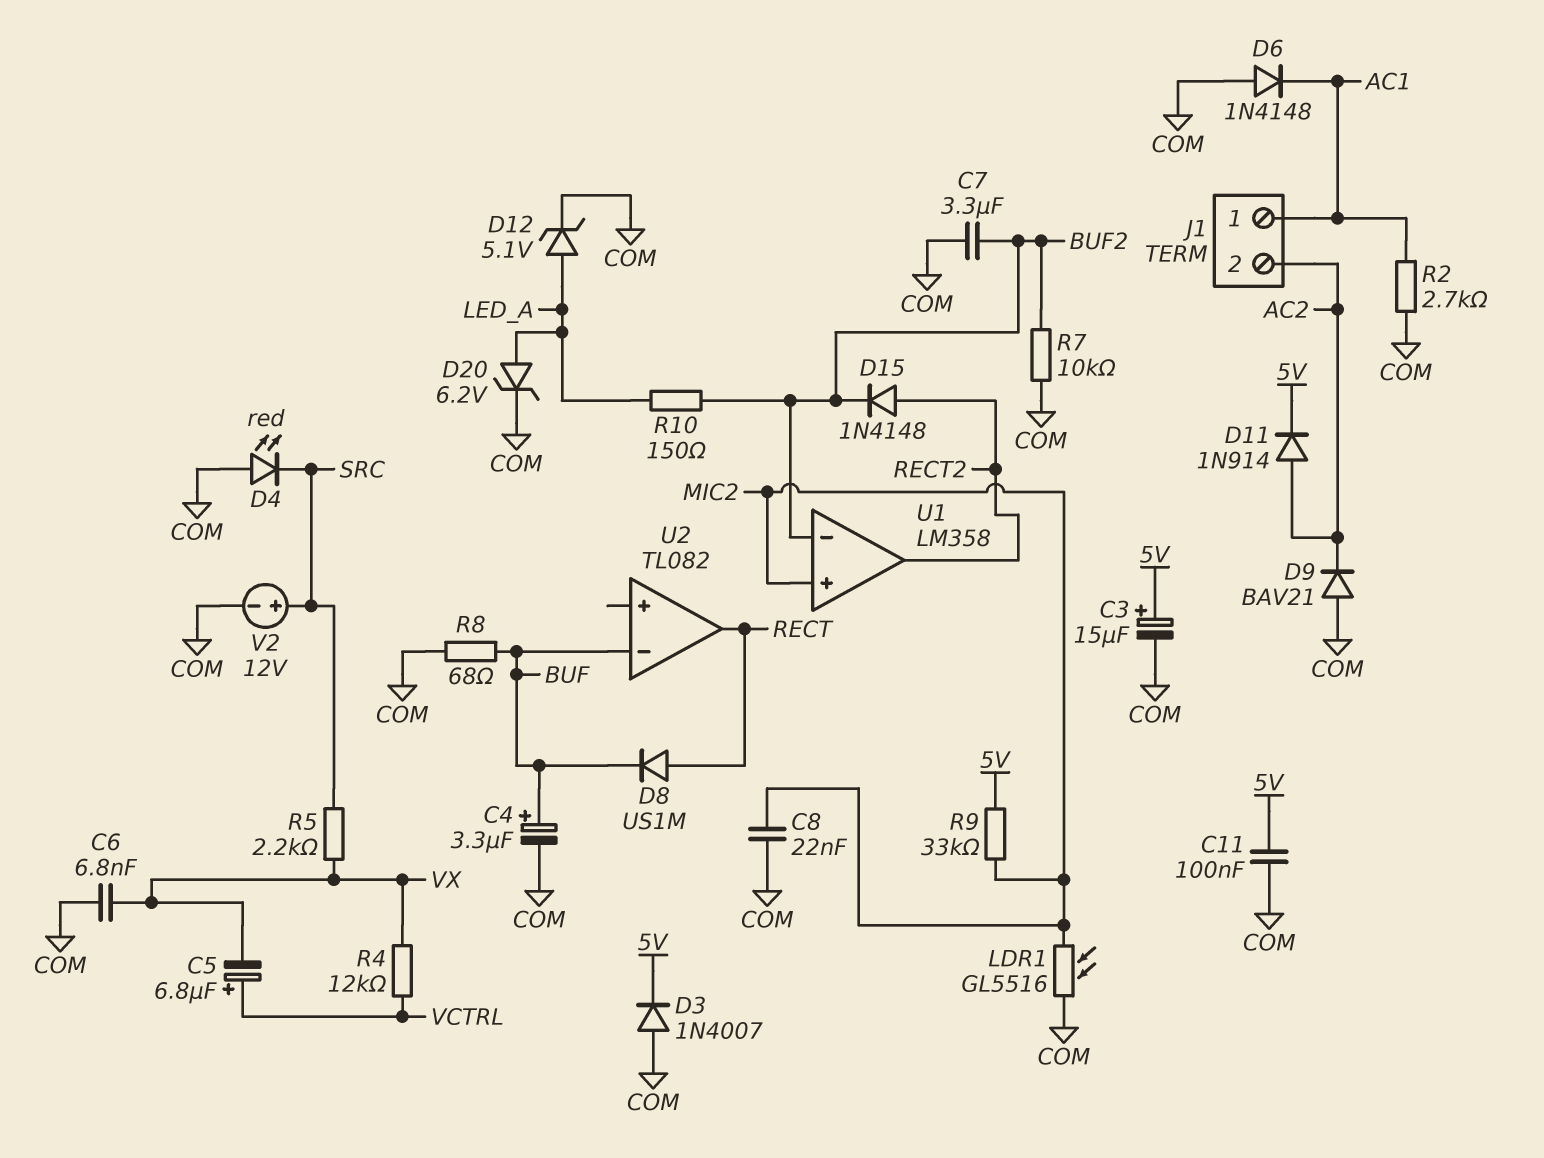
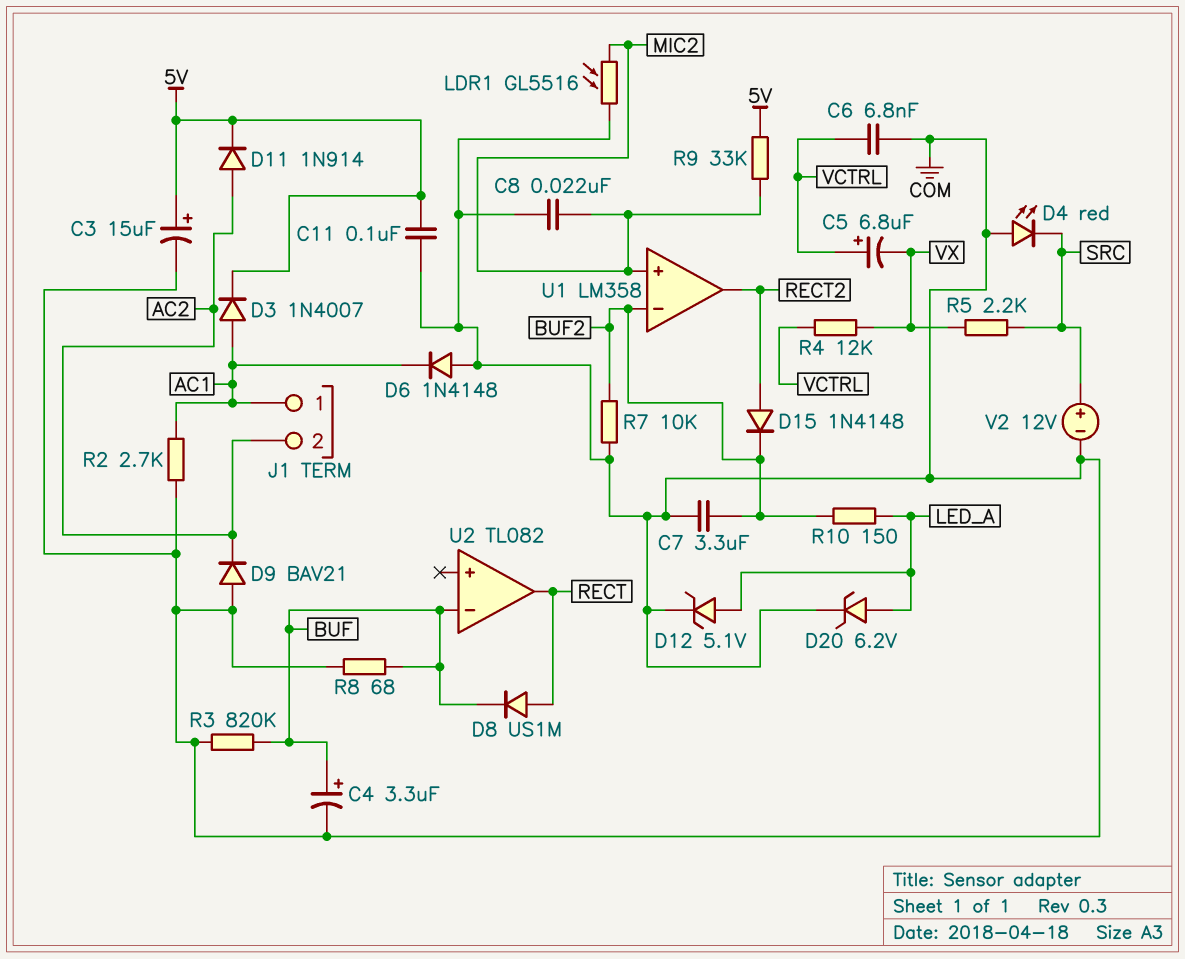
C6: 6.8nF (COM, VX) -> 6.8nF (COM, VCTRL)
D3: diode 1N4007 (A COM, K 5V) -> diode 1N4007 (A AC1, K 5V)
R3: none -> 820k (BUF, COM)

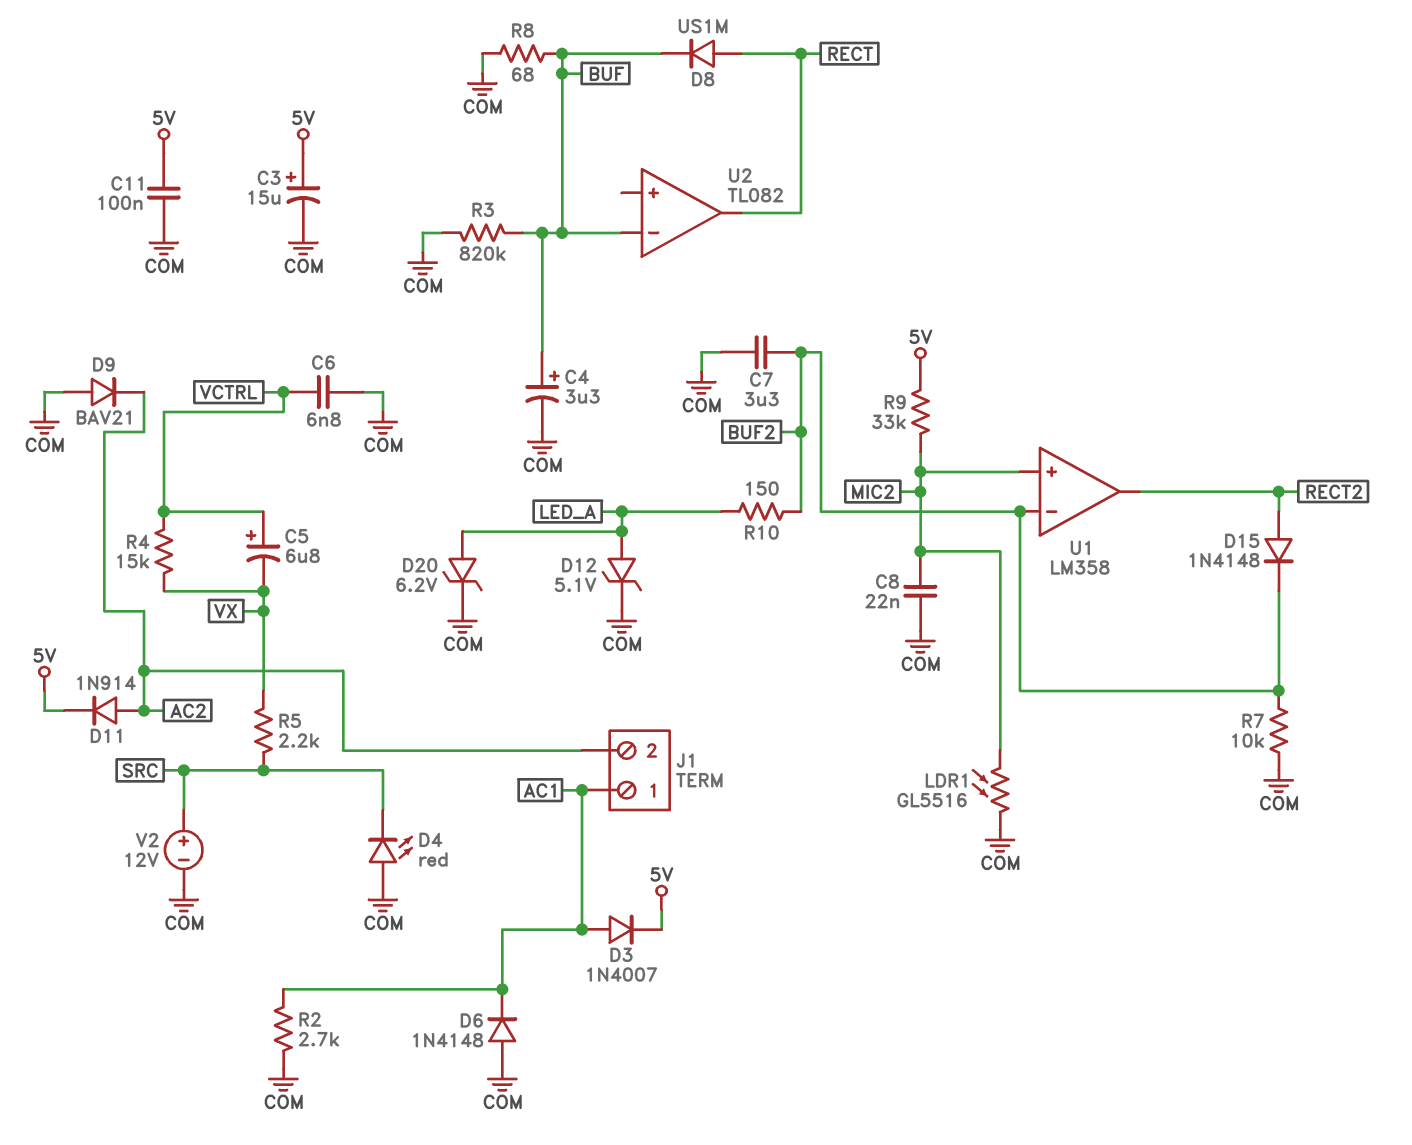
R4: 12k (VCTRL, VX) -> 15k (VCTRL, VX)

